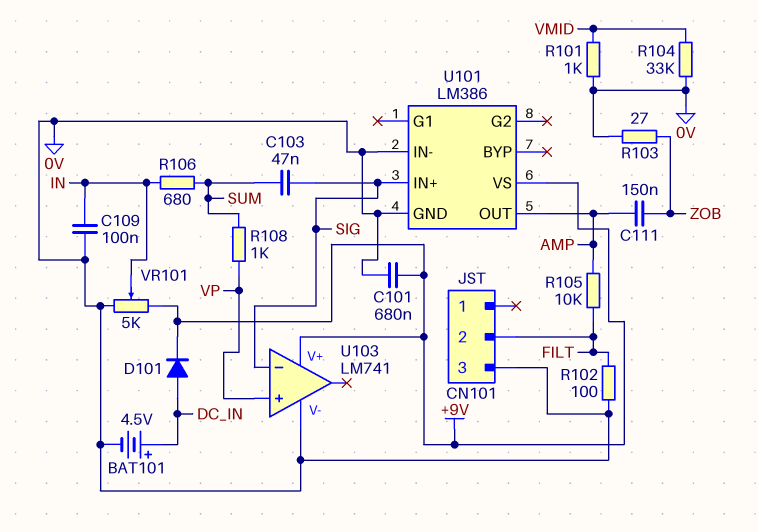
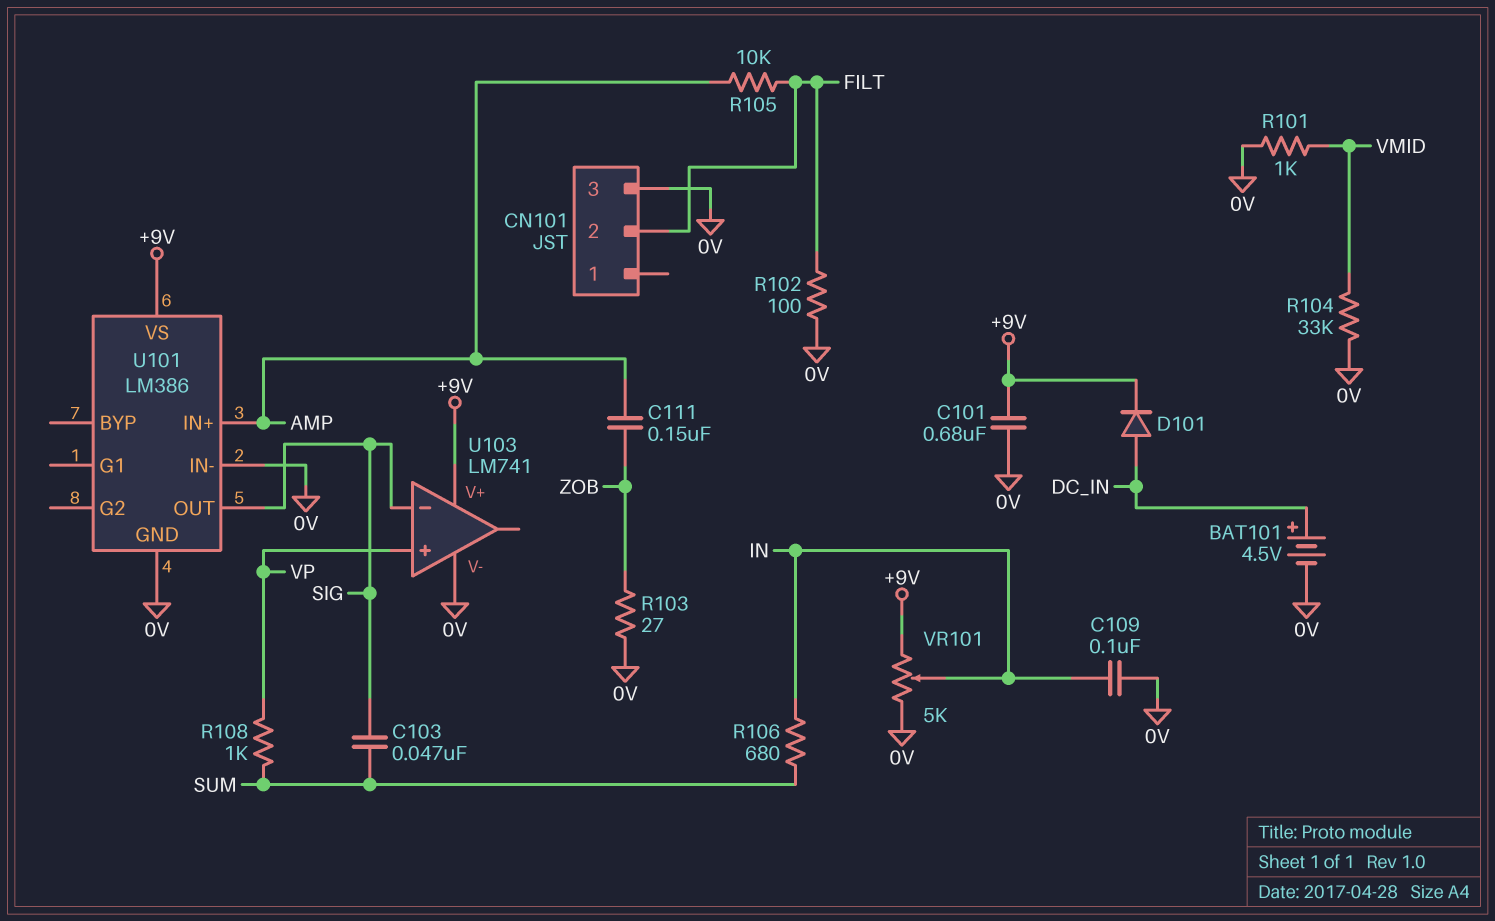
U101 pin IN+: SIG -> AMP
U101 pin OUT: AMP -> SIG

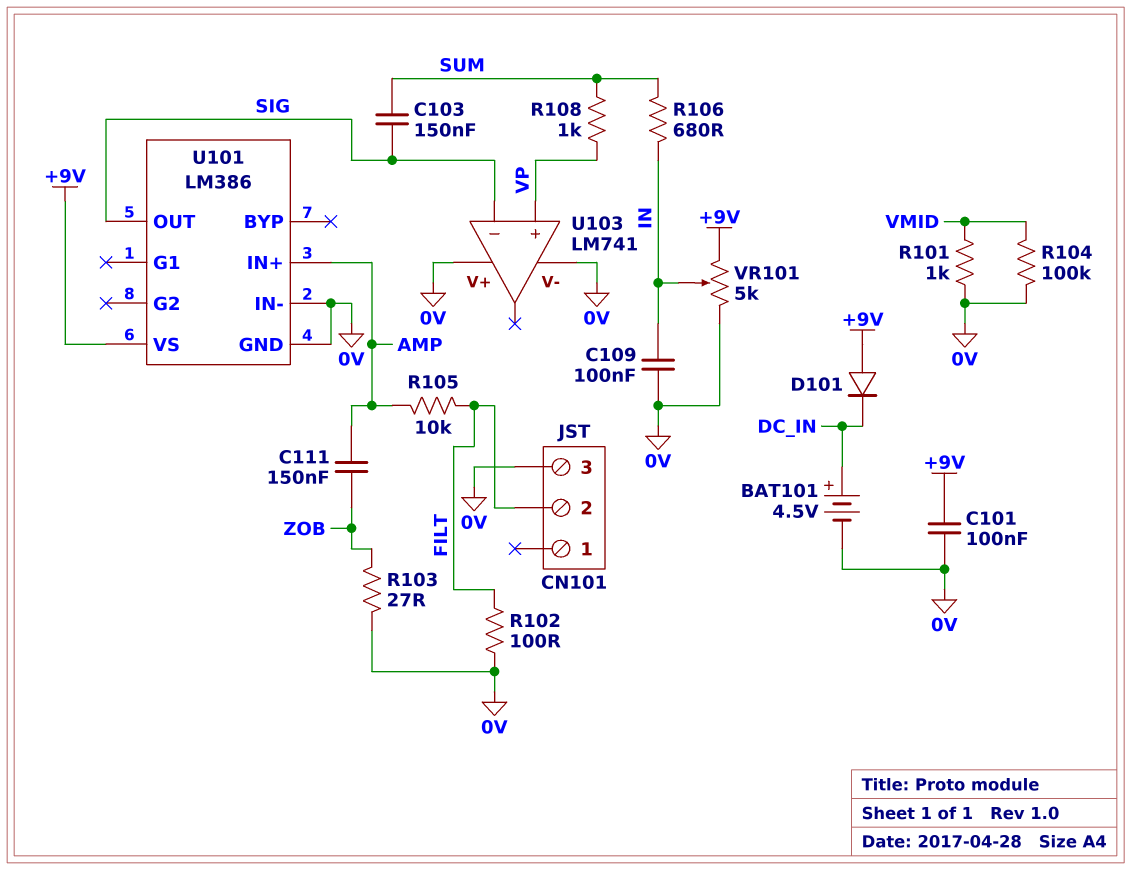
C101: 680nF (+9V, 0V) -> 100nF (+9V, 0V)
C103: 47nF (SIG, SUM) -> 150nF (SIG, SUM)
D101: diode (A DC_IN, K +9V) -> diode (A +9V, K DC_IN)
R104: 33k (0V, VMID) -> 100k (0V, VMID)
U103 pin V+: +9V -> 0V

